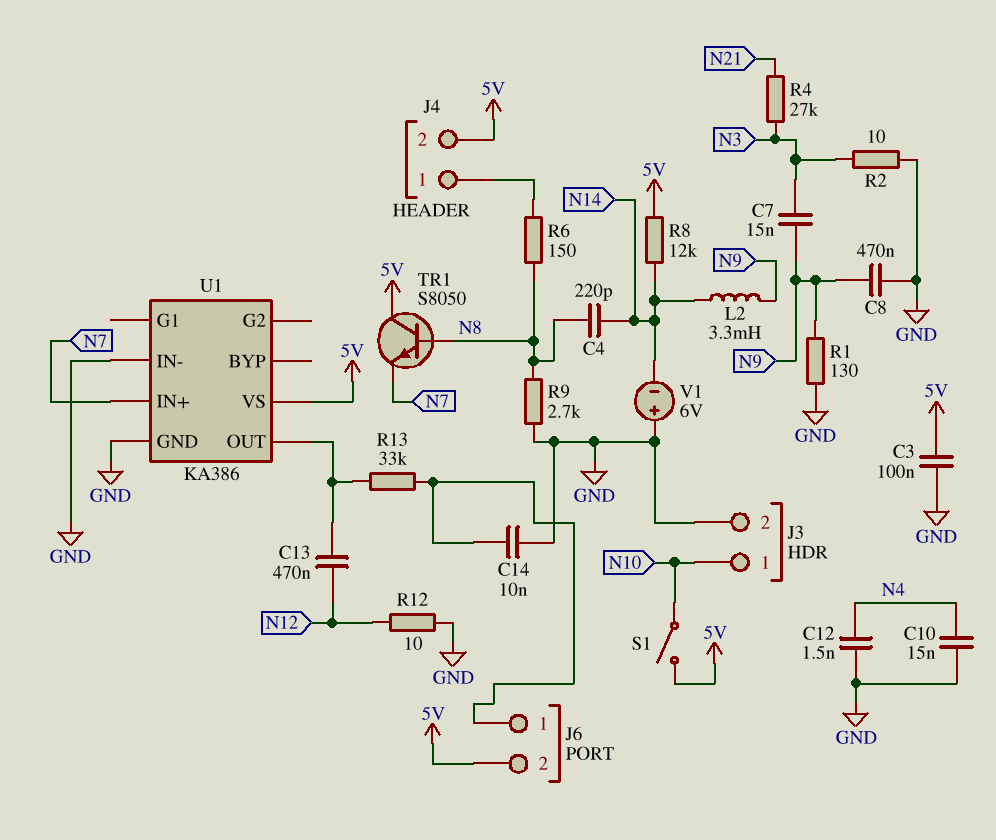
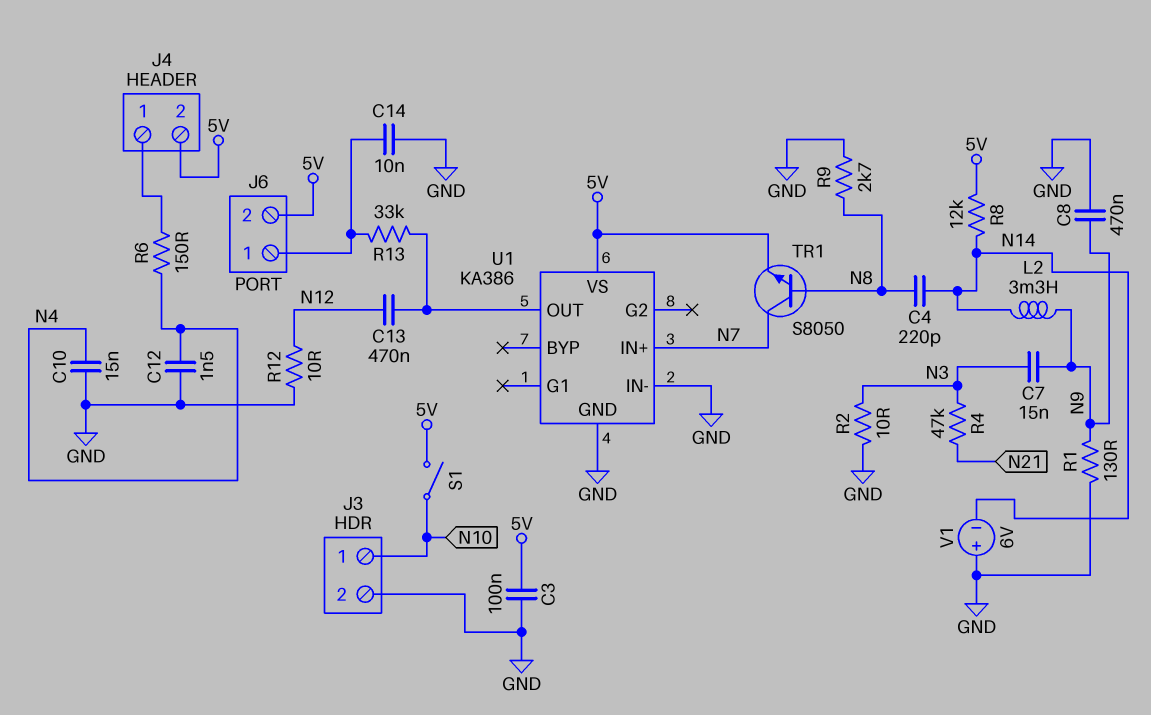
R4: 27k (N3, N21) -> 47k (N3, N21)
R6: 150 (J4/1, N8) -> 150 (J4/1, N4)
TR1: NPN S8050 (B N8, C 5V, E N7) -> NPN S8050 (B N8, C N7, E 5V)

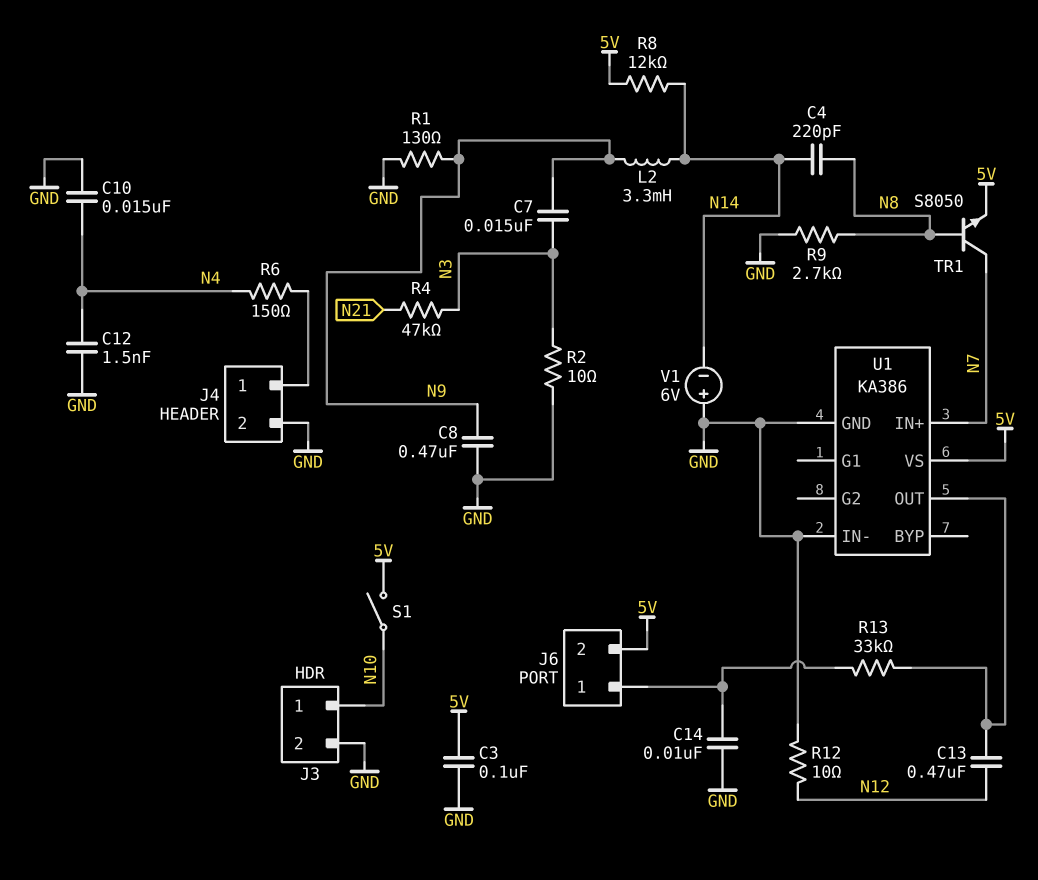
J4 pin 2: 5V -> GND

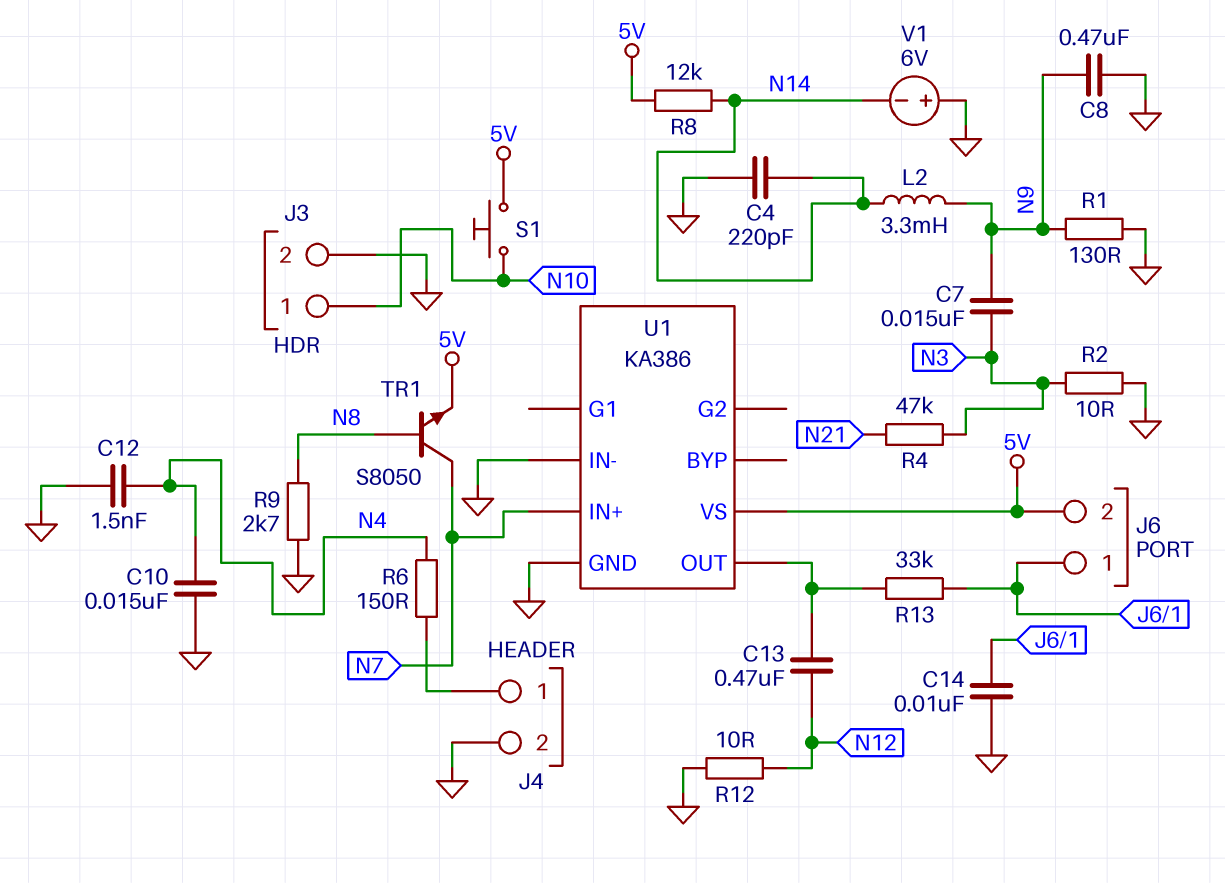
C3: 100nF (5V, GND) -> none
C4: 220pF (N8, N14) -> 220pF (GND, N14)
S1: switch (5V, N10) -> button (5V, N10)

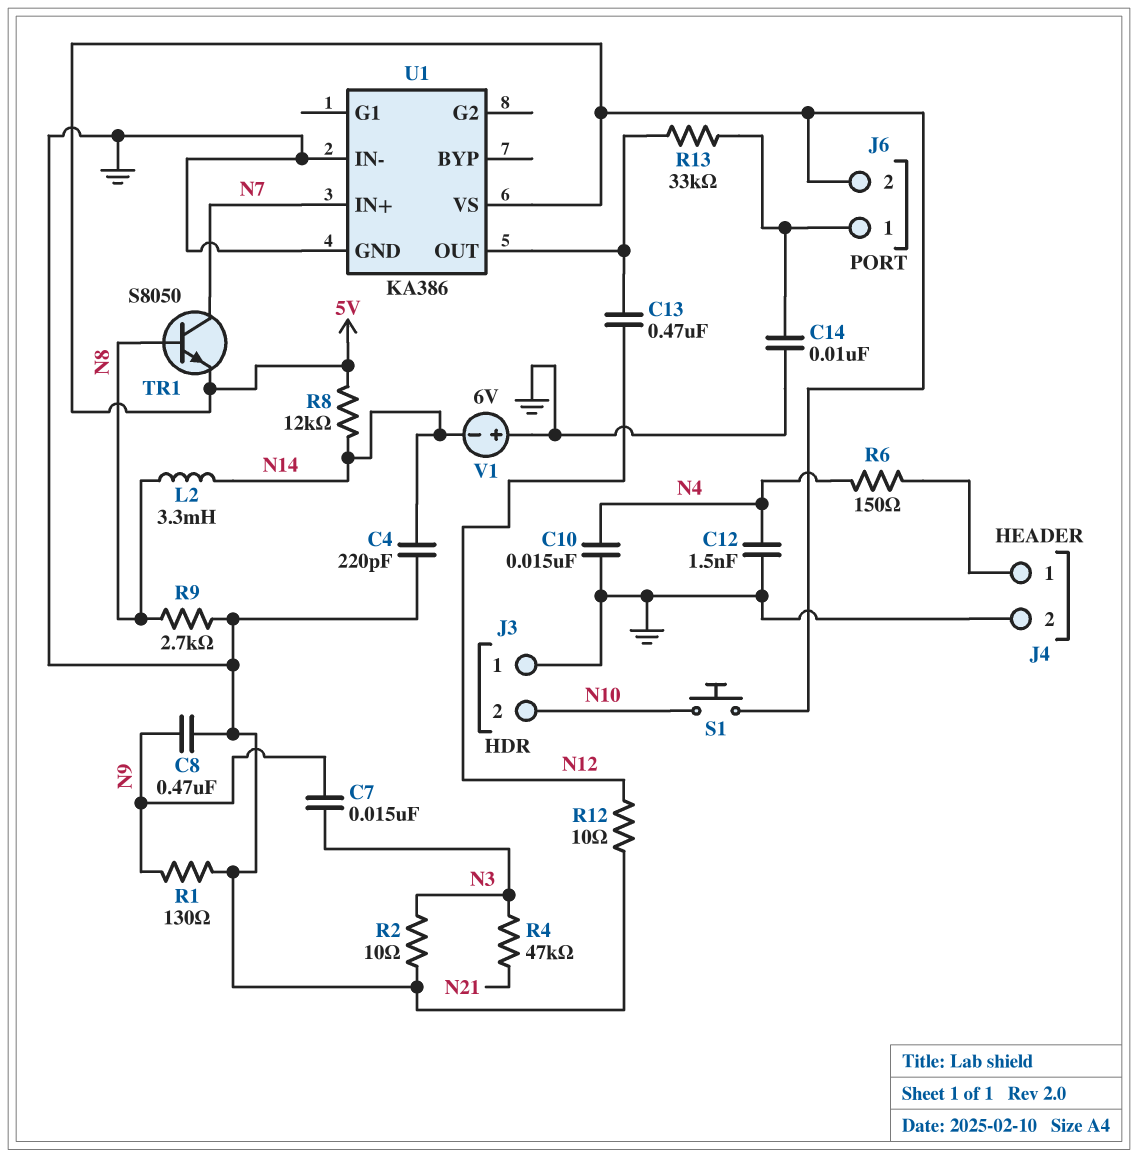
J3 pin 1: N10 -> GND
J3 pin 2: GND -> N10
L2: 3.3mH (N9, N14) -> 3.3mH (N8, N14)

